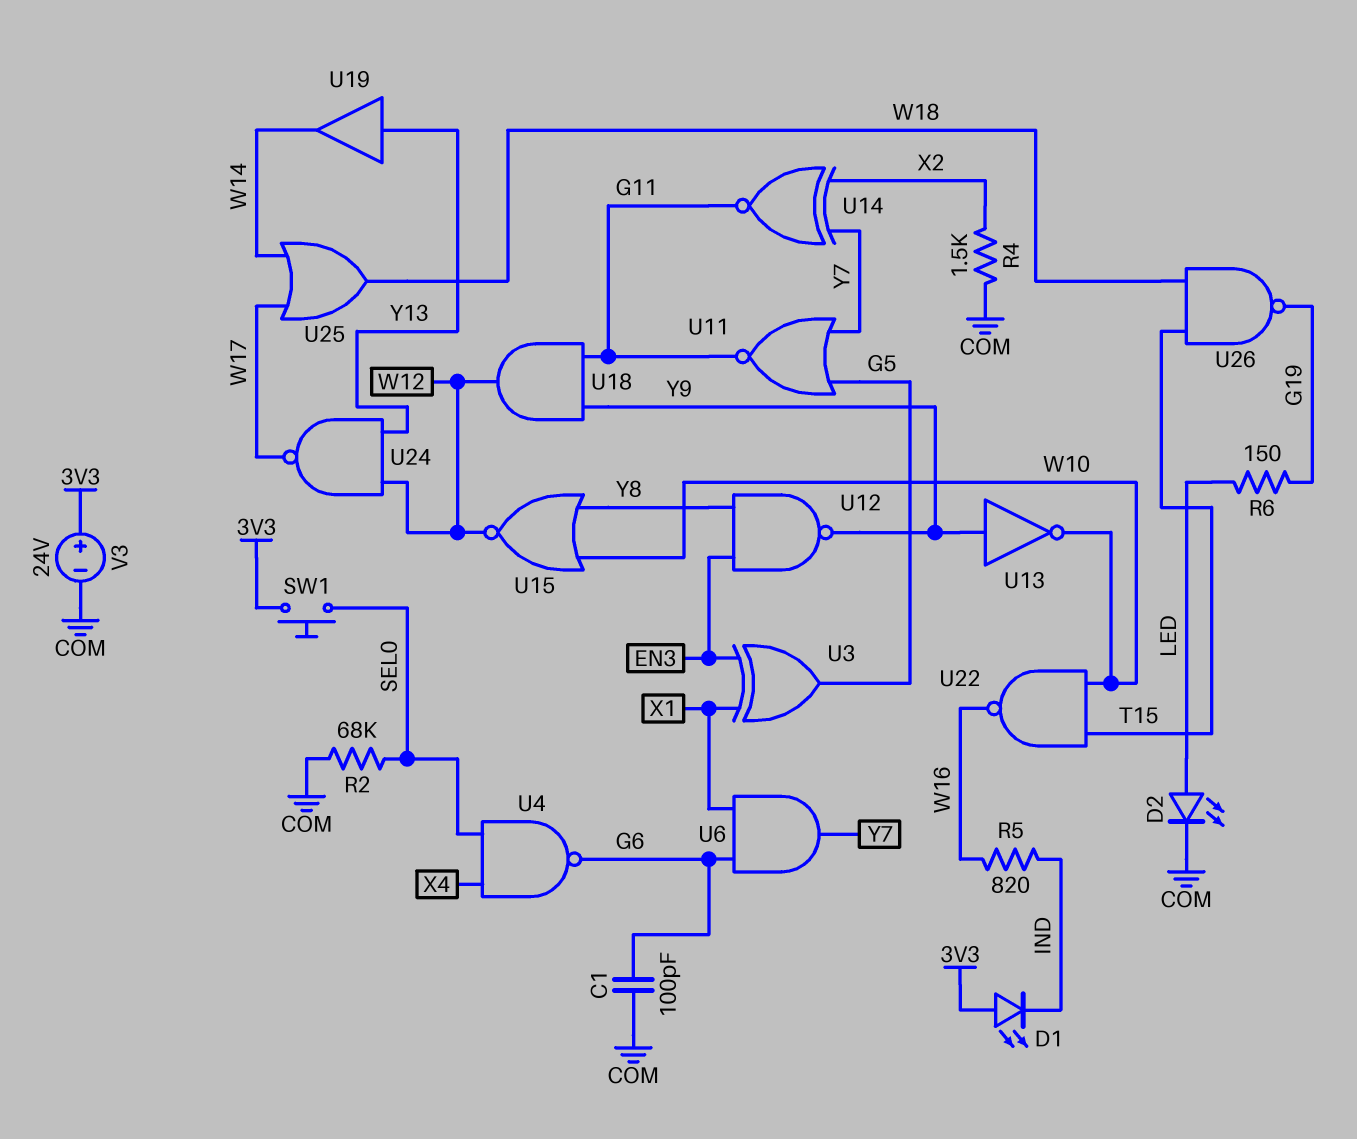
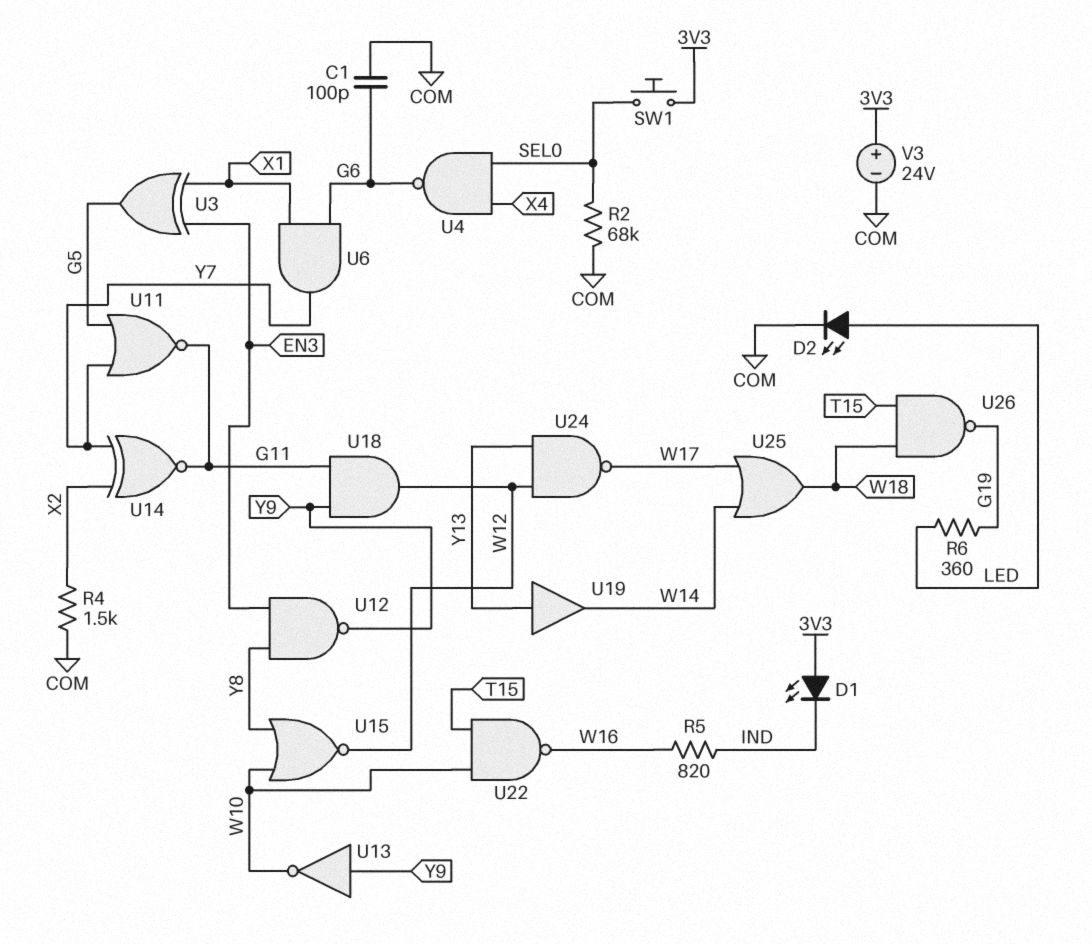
R6: 150 (G19, LED) -> 360 (G19, LED)

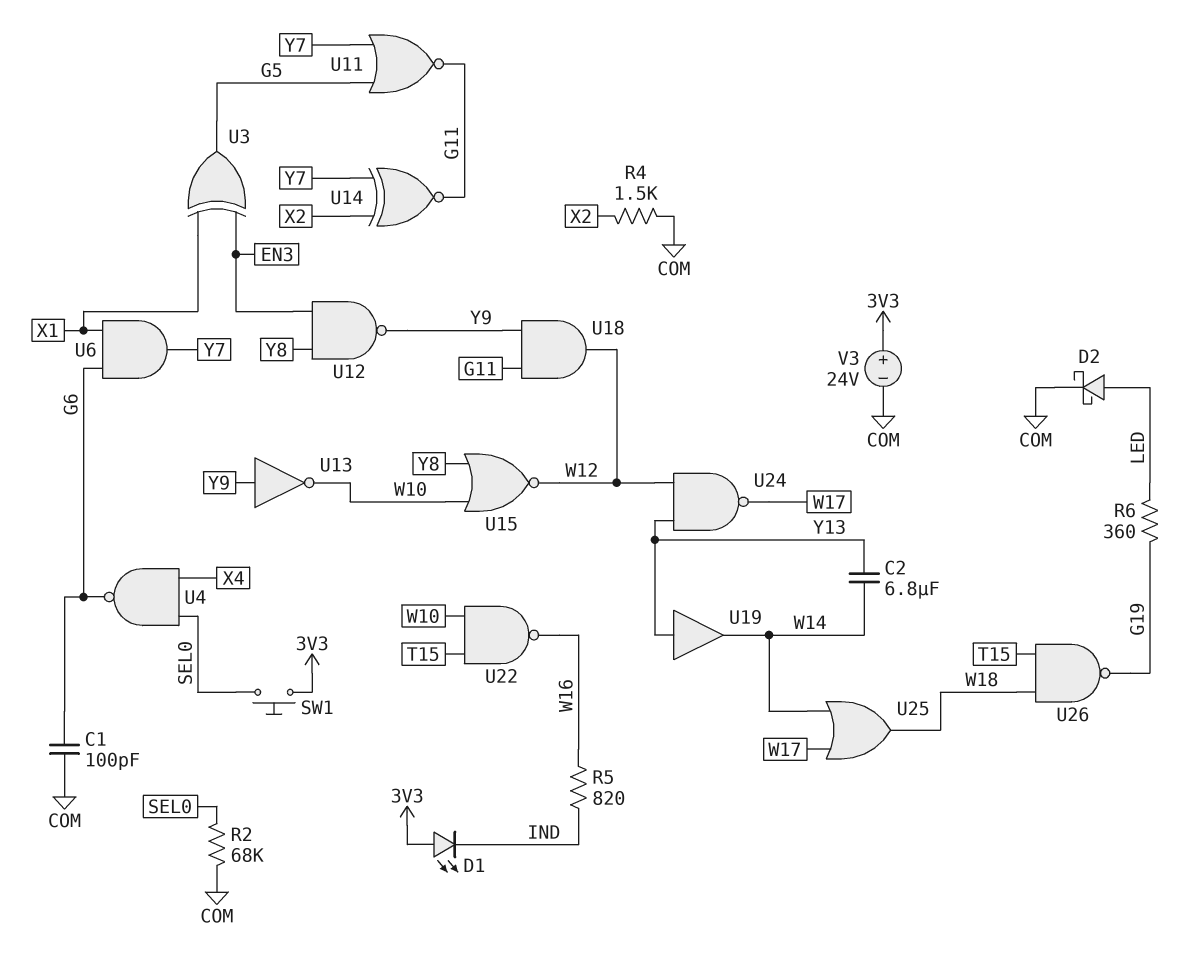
C2: none -> 6.8uF (W14, Y13)
D2: LED (A LED, K COM) -> schottky (A LED, K COM)

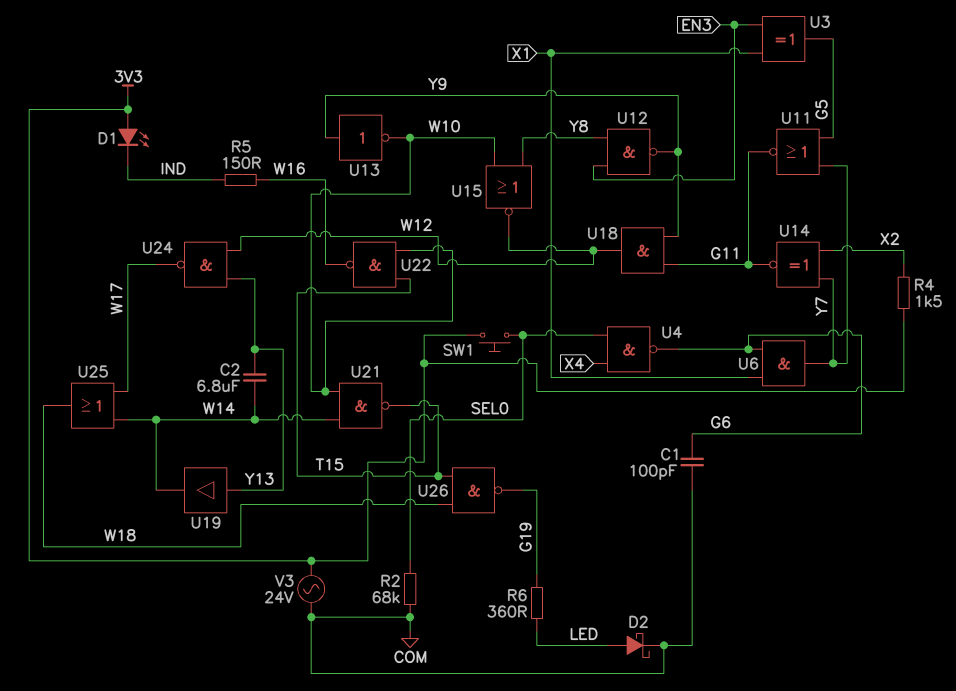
R4: 1.5k (COM, X2) -> 1.5k (3V3, X2)
R5: 820 (IND, W16) -> 150 (IND, W16)
U21: none -> NAND (in W10, in W14, out T15)
V3: 24V (plus 3V3, minus COM) -> AC 24V (3V3, COM)

